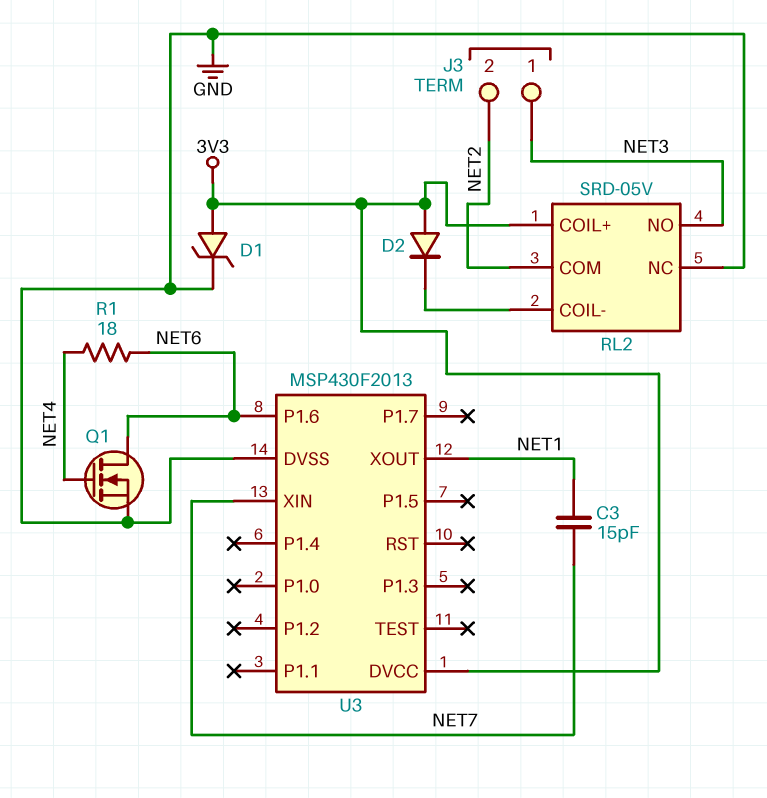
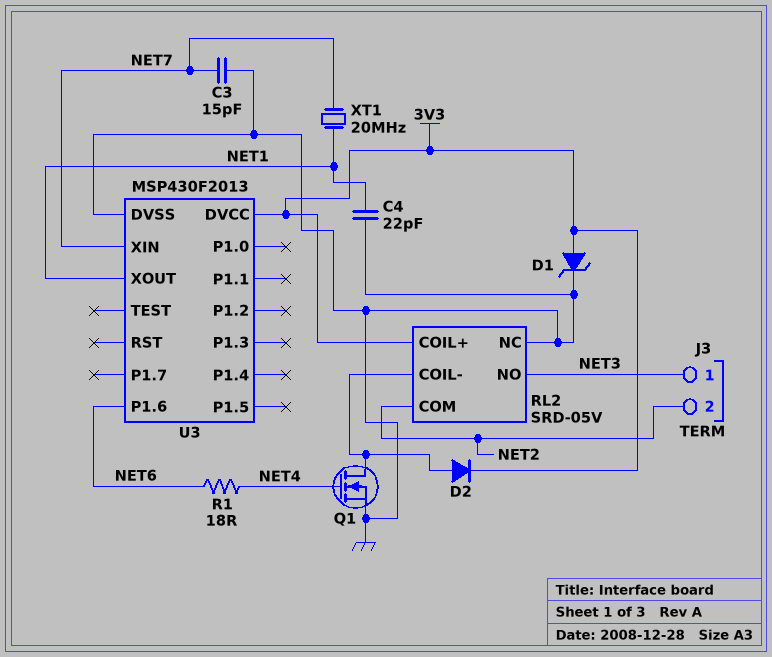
C3: 15pF (NET1, NET7) -> 15pF (GND, NET7)
C4: none -> 22pF (GND, NET1)
D2: diode (A 3V3, K RL2/COIL-) -> diode (A RL2/COIL-, K 3V3)
Q1: NMOS (G NET4, D NET6, S GND) -> NMOS (G NET4, D RL2/COIL-, S GND)
XT1: none -> 20MHz (NET1, NET7)

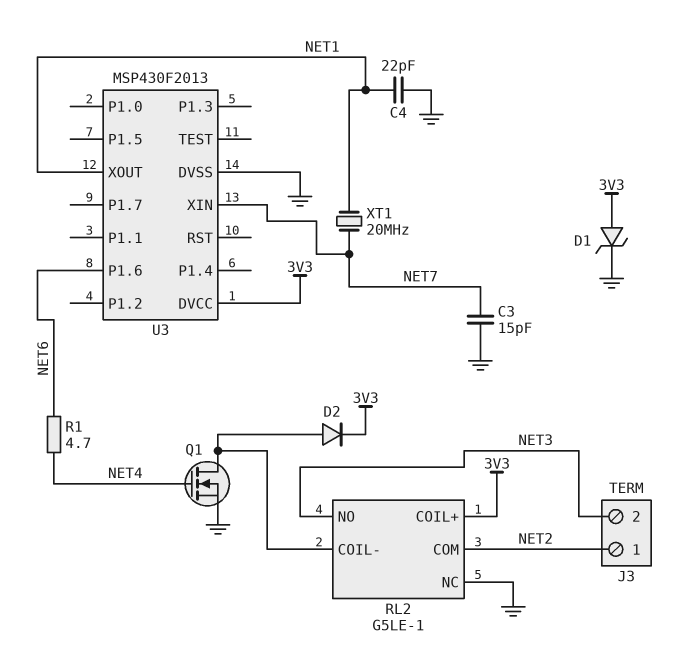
J3 pin 1: NET3 -> NET2
J3 pin 2: NET2 -> NET3
R1: 18 (NET4, NET6) -> 4.7 (NET4, NET6)
RL2: SRD-05V -> G5LE-1

